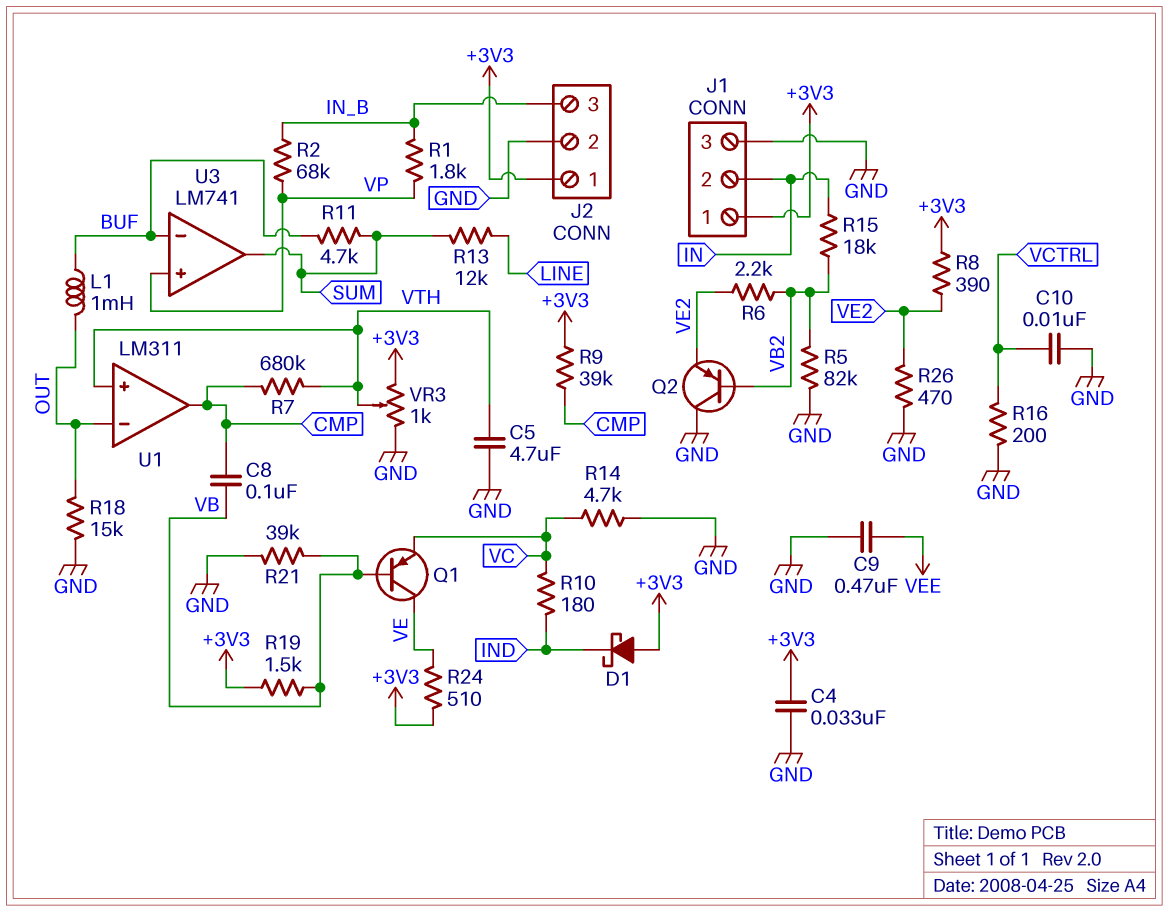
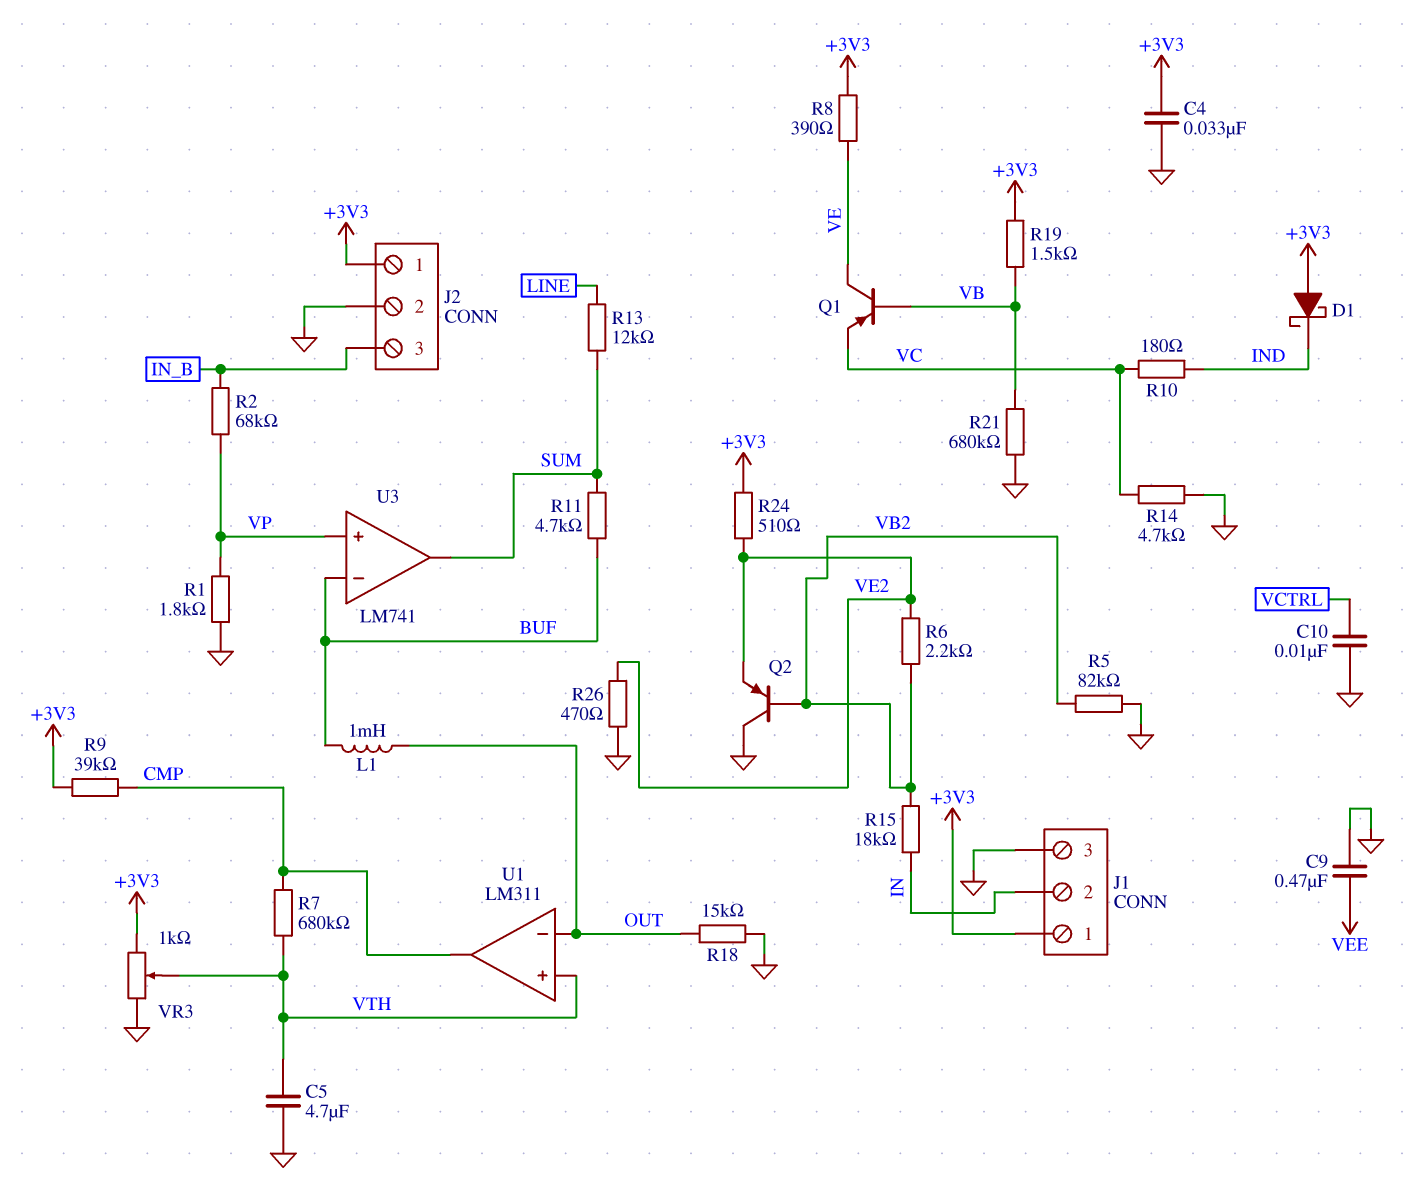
C8: 100nF (CMP, VB) -> none
R1: 1.8k (IN_B, VP) -> 1.8k (GND, VP)
R8: 390 (+3V3, VE2) -> 390 (+3V3, VE)
R16: 200 (GND, VCTRL) -> none
R21: 39k (GND, VB) -> 680k (GND, VB)
R24: 510 (+3V3, VE) -> 510 (+3V3, VE2)

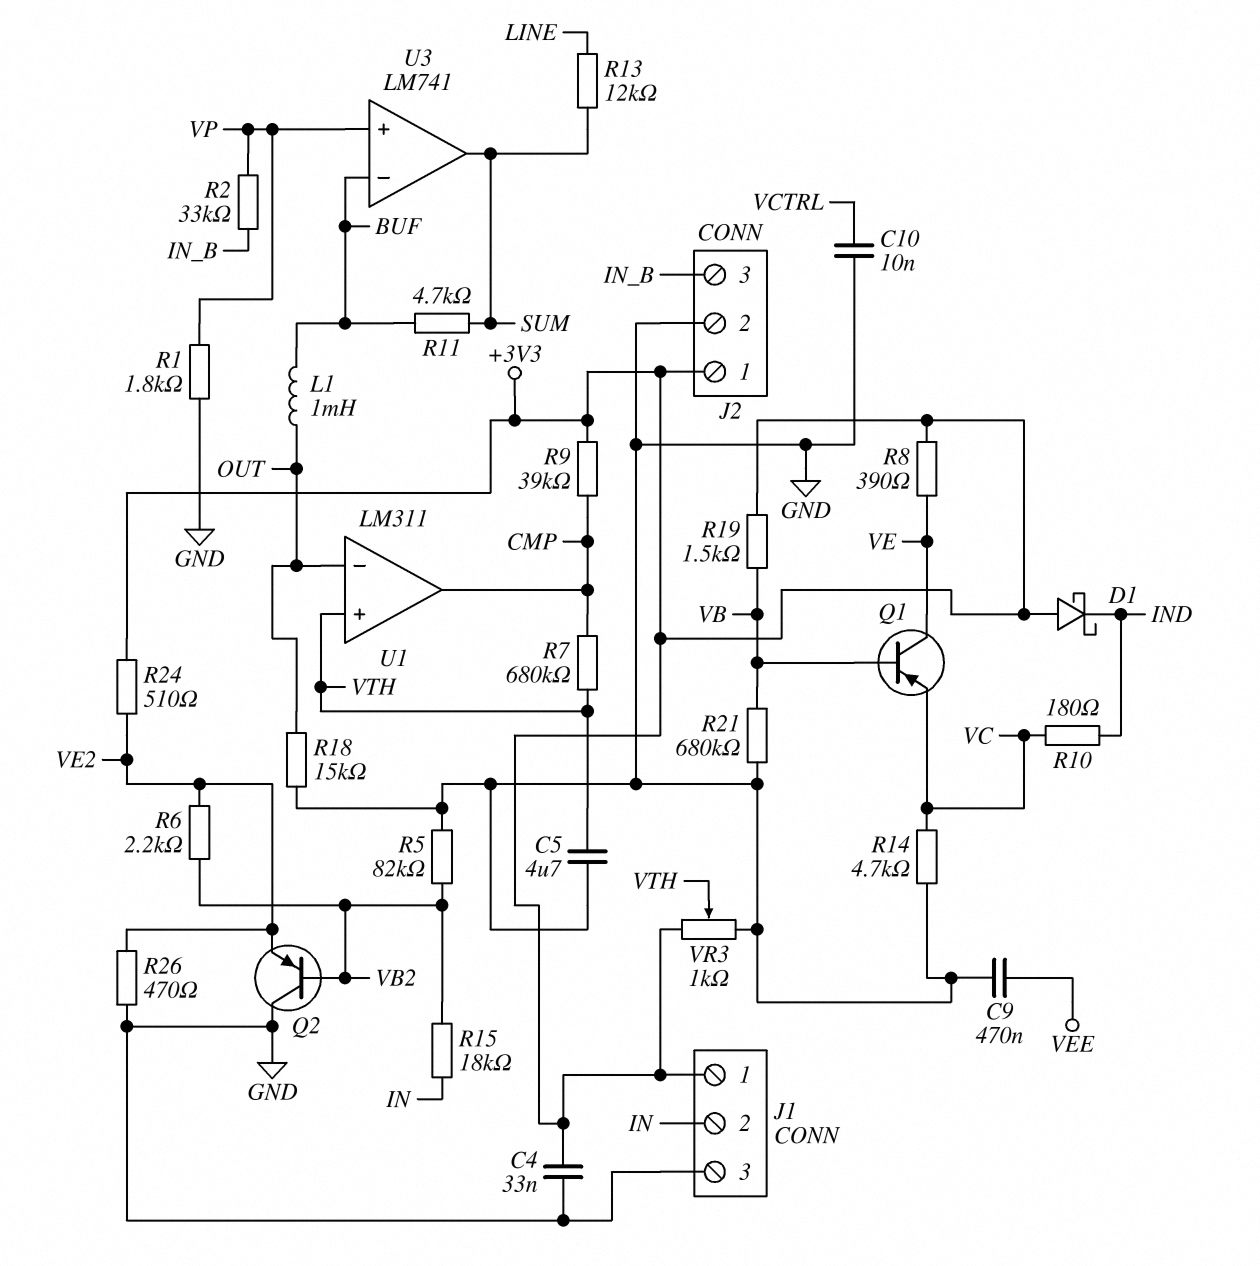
R2: 68k (IN_B, VP) -> 33k (IN_B, VP)

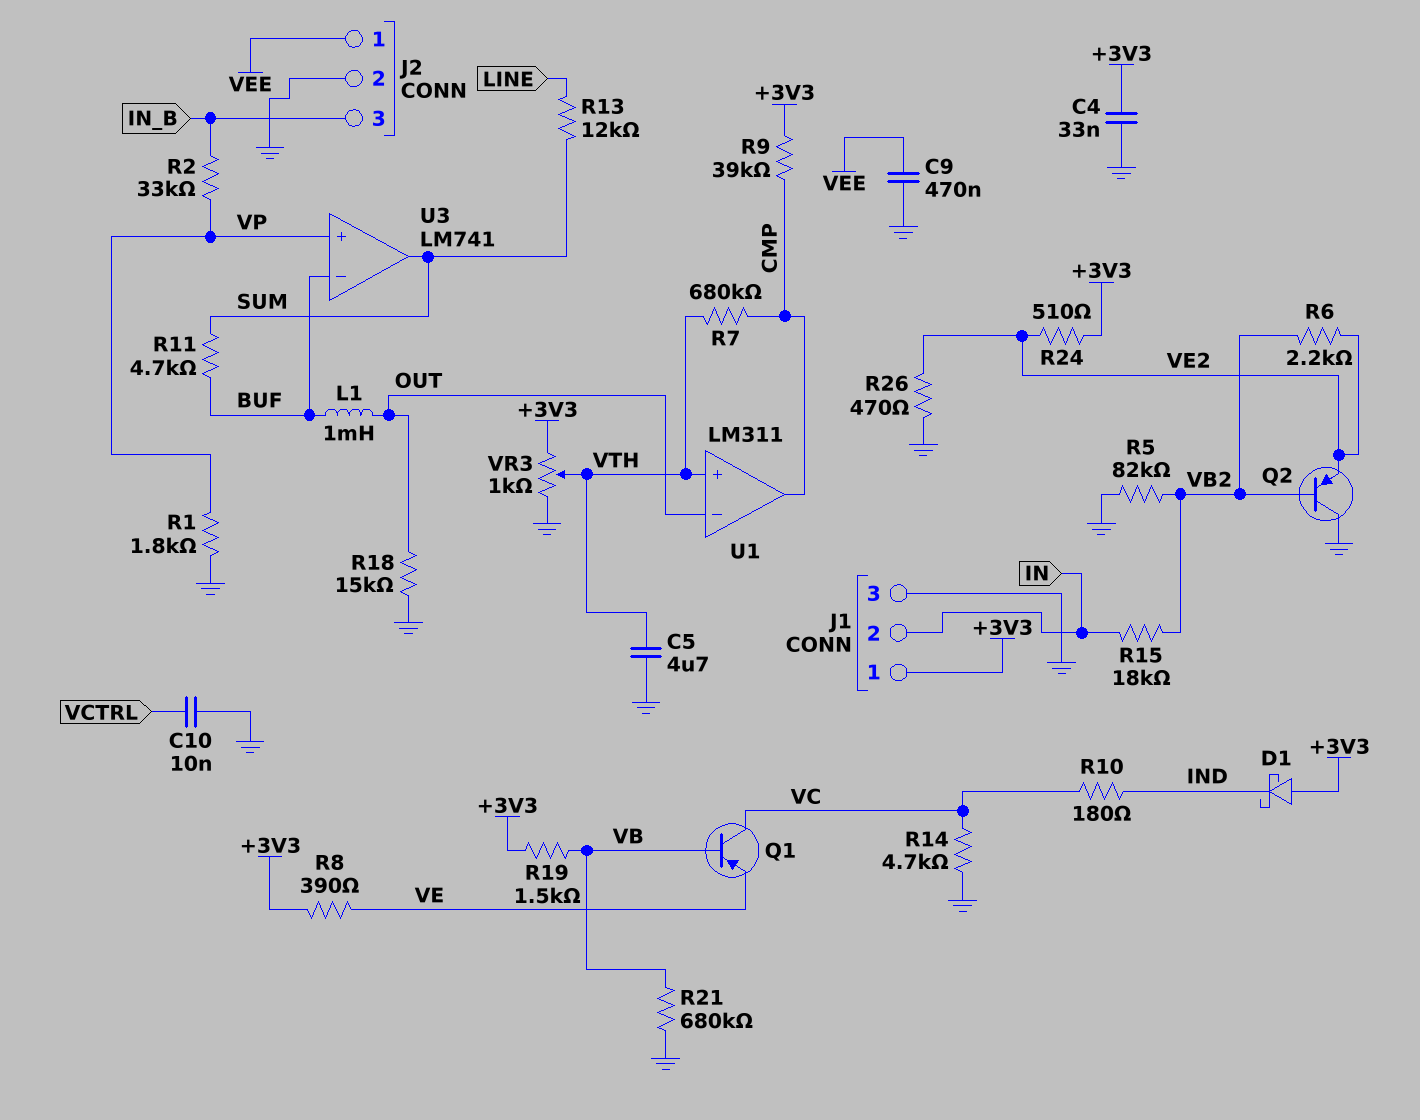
J2 pin 1: +3V3 -> VEE
Q1: PNP (B VB, C VE, E VC) -> PNP (B VB, C VC, E VE)

